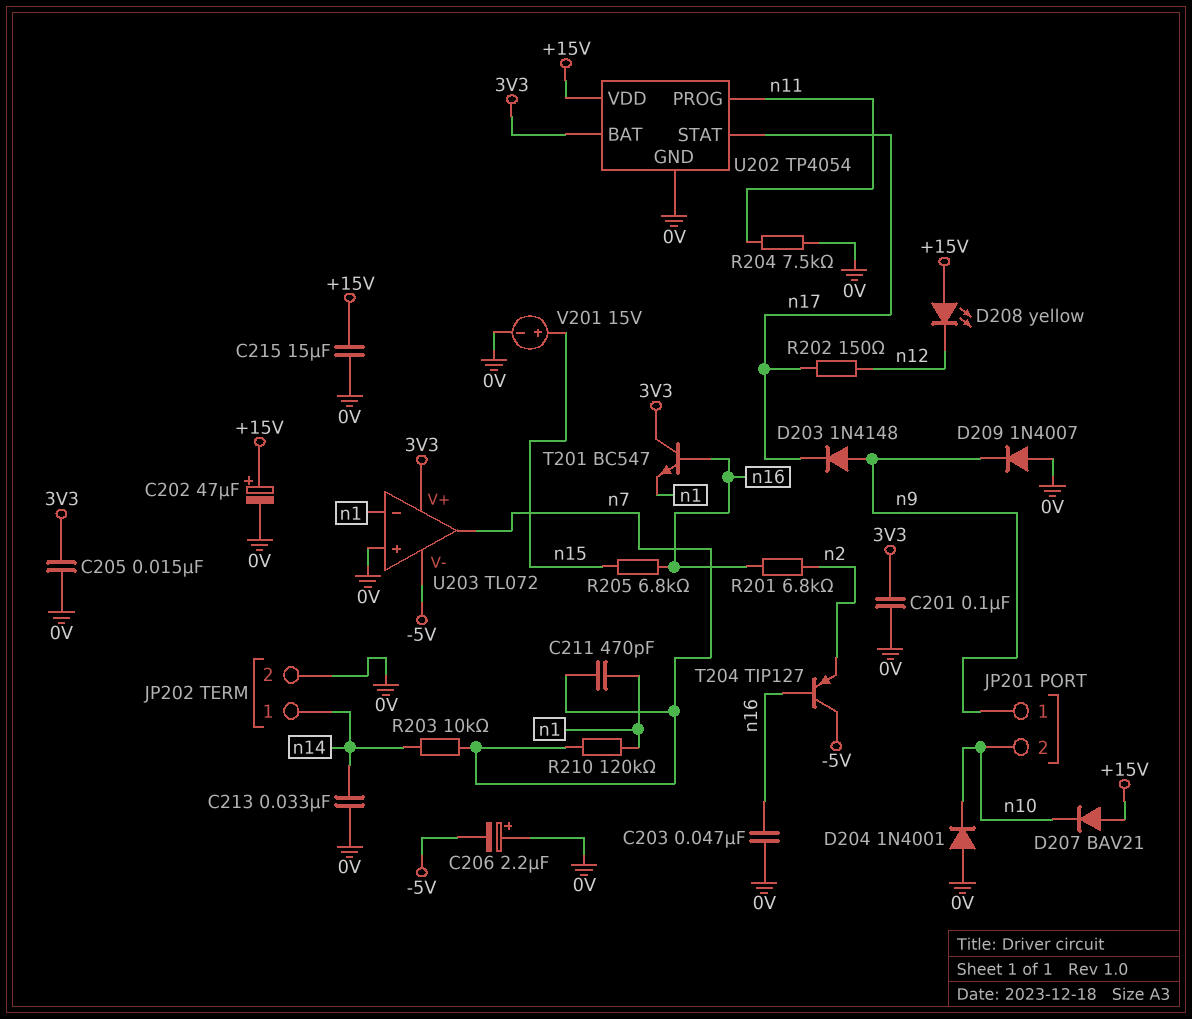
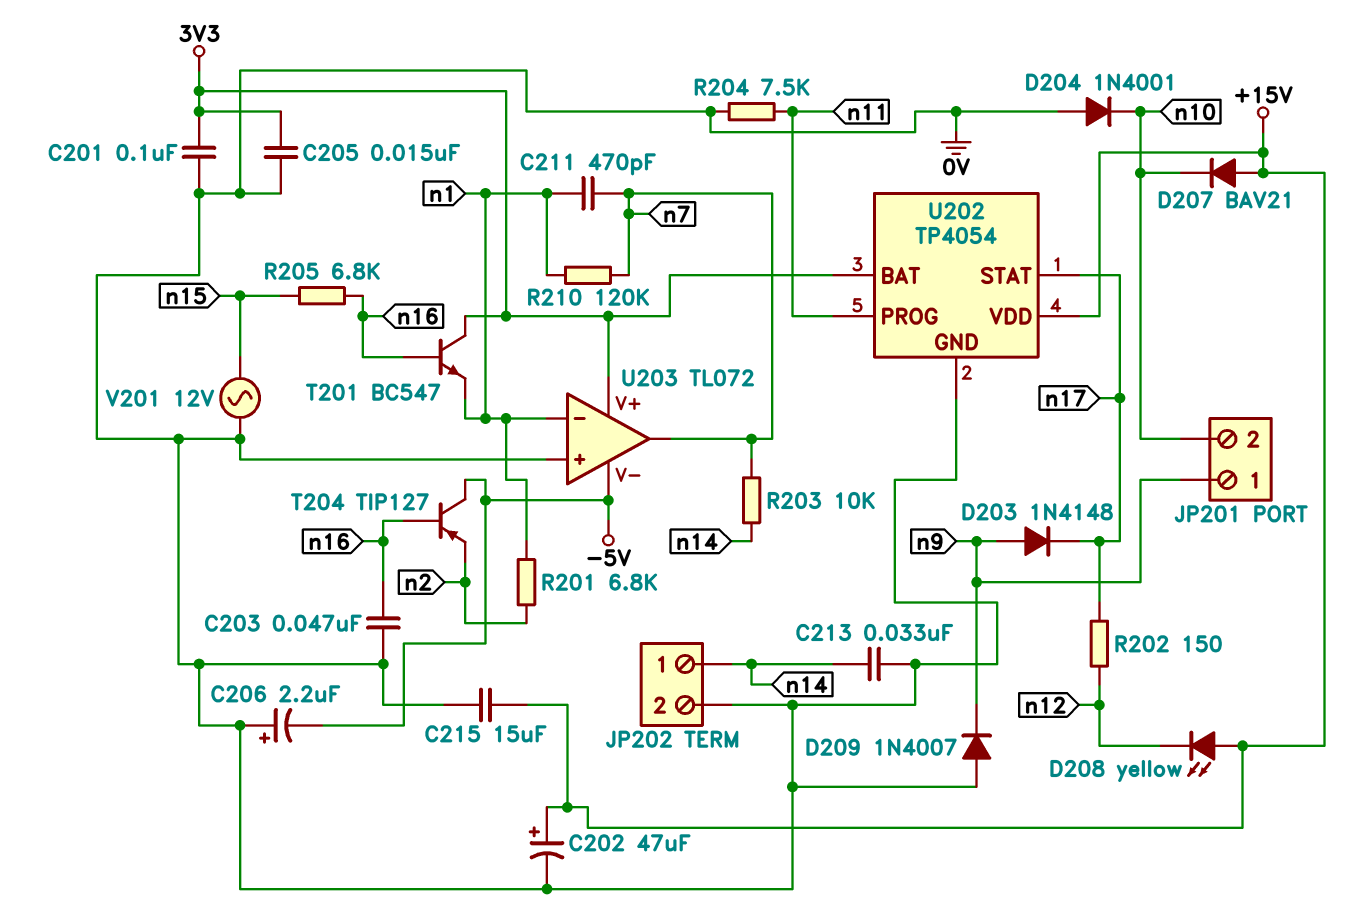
R201: 6.8k (n2, n16) -> 6.8k (n1, n2)
V201: 15V (plus n15, minus 0V) -> AC 12V (0V, n15)

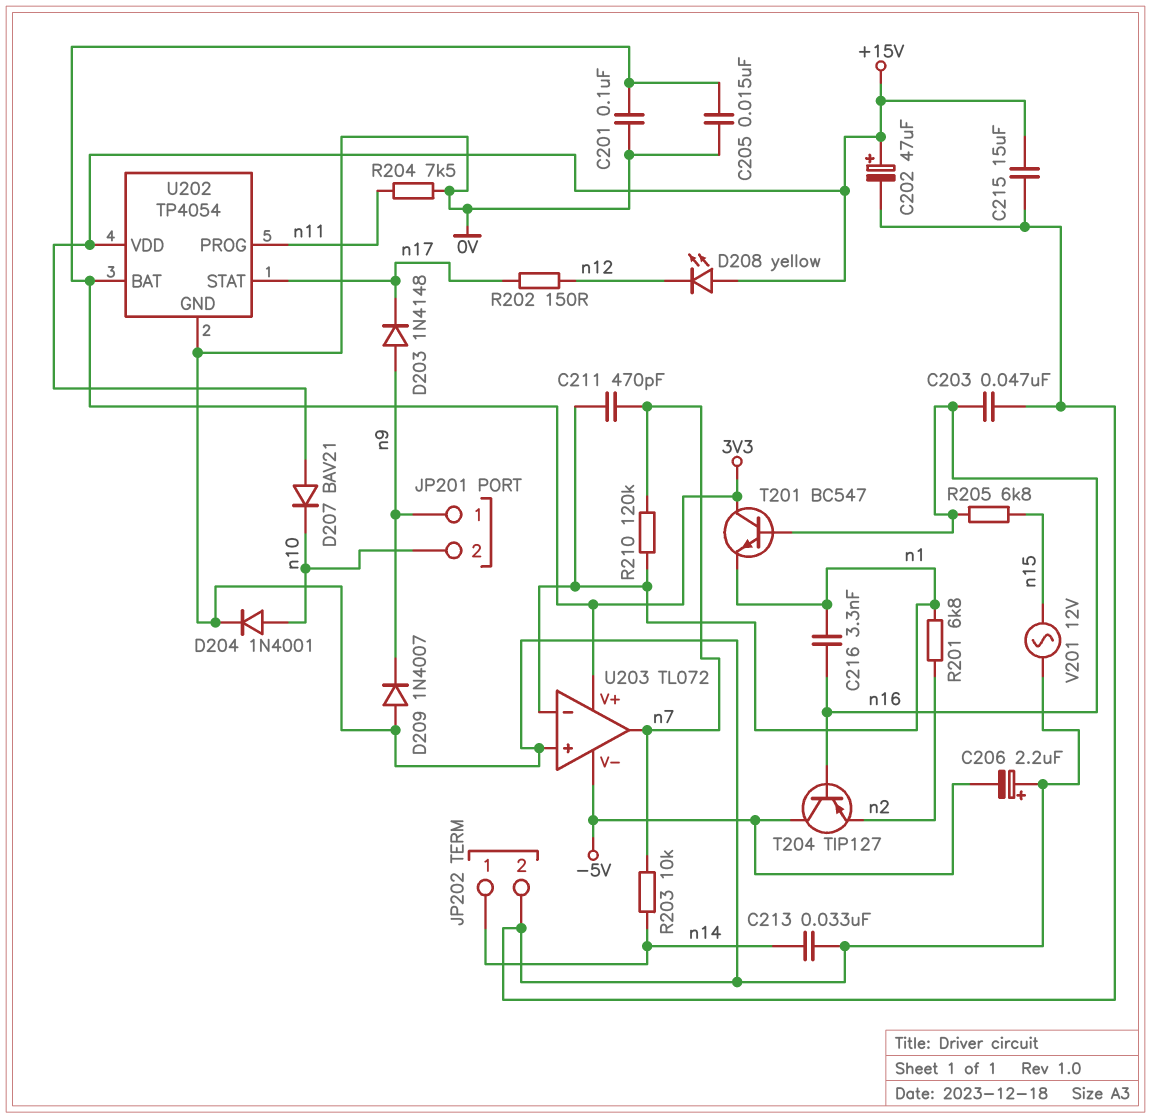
C216: none -> 3.3nF (n1, n16)
D204: diode 1N4001 (A 0V, K n10) -> diode 1N4001 (A n10, K 0V)

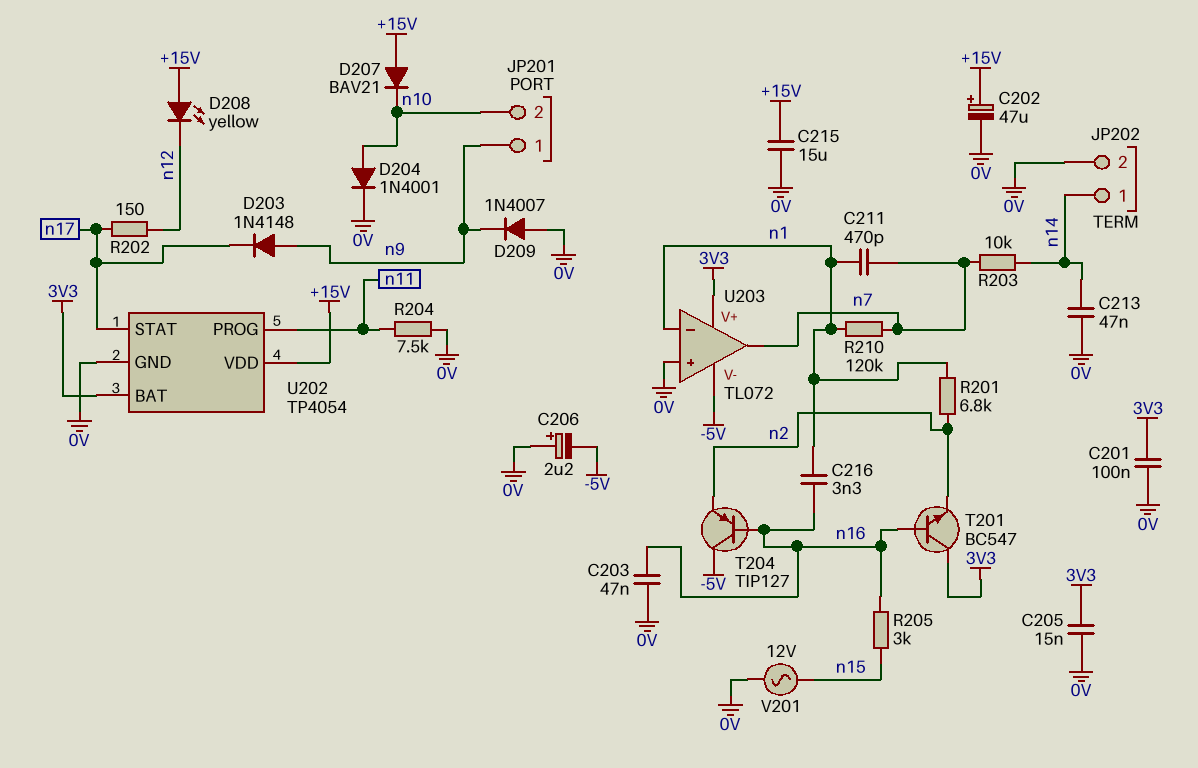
C213: 33nF (0V, n14) -> 47nF (0V, n14)
R205: 6.8k (n15, n16) -> 3k (n15, n16)
T201: NPN BC547 (B n16, C 3V3, E n1) -> NPN BC547 (B n16, C 3V3, E n2)

